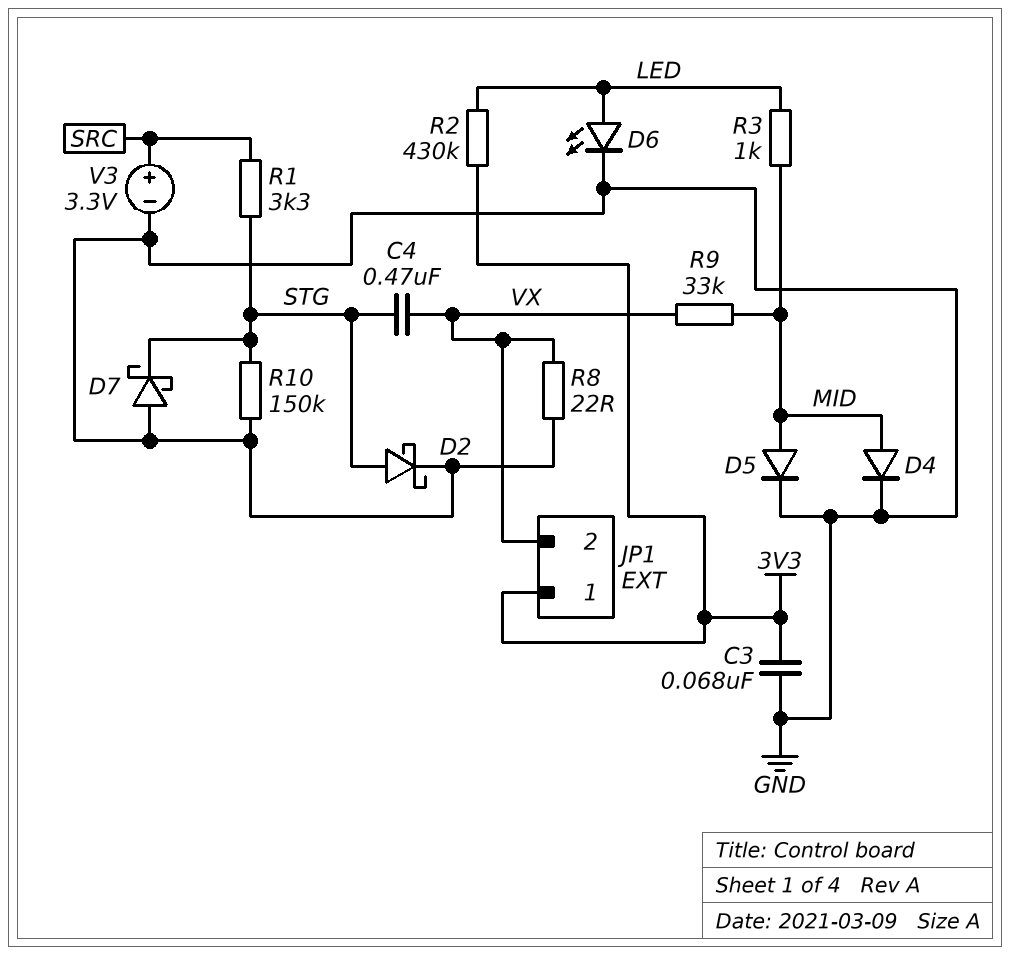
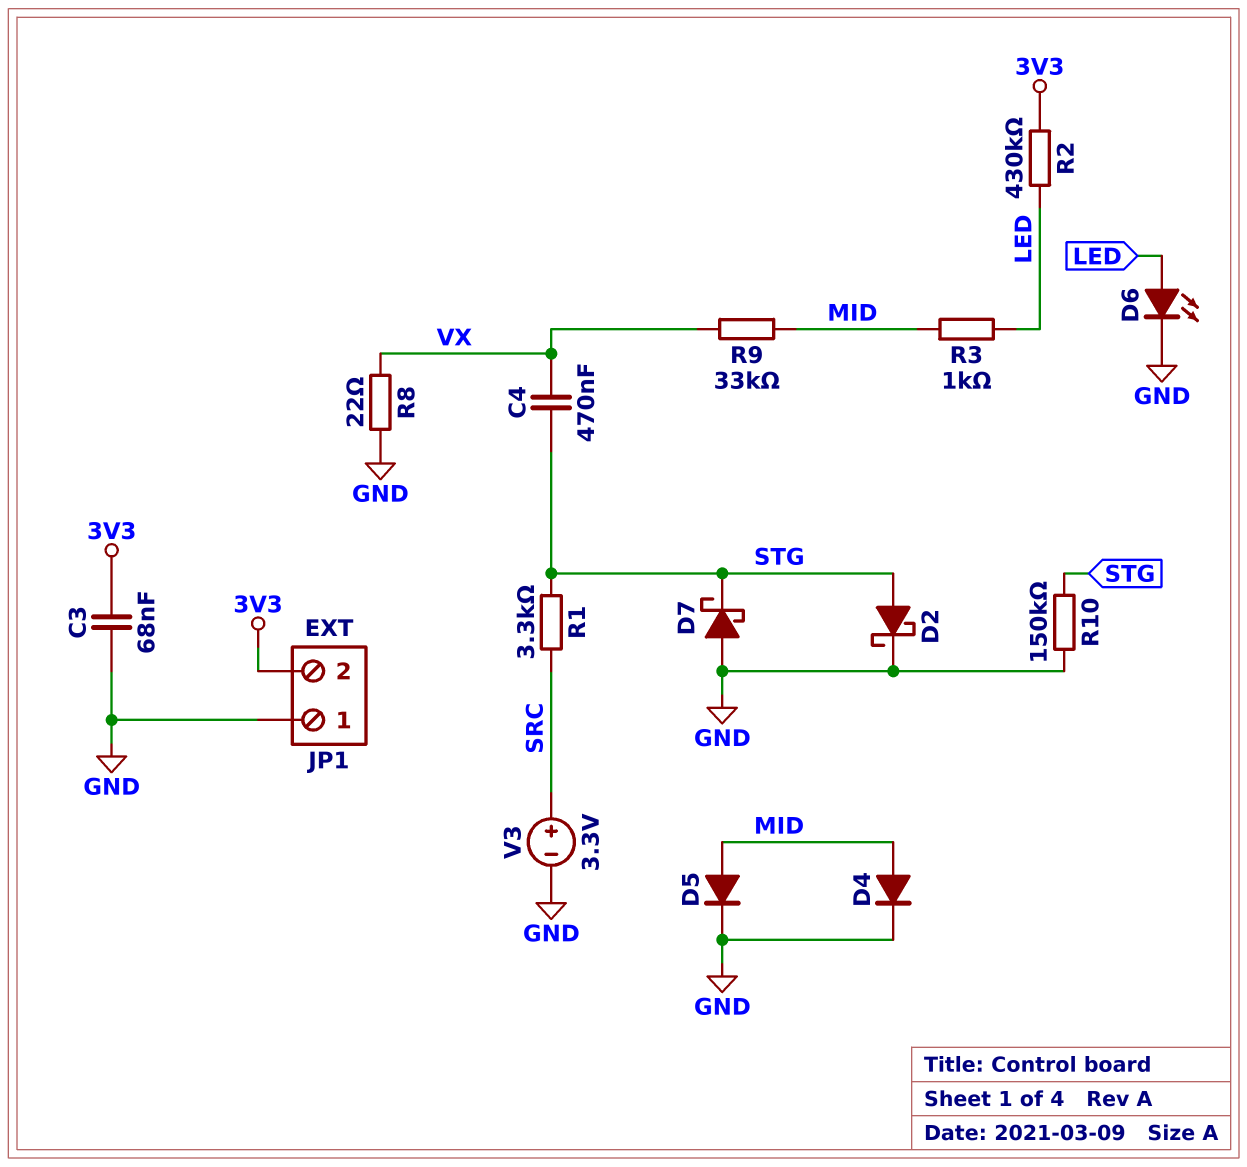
JP1 pin 1: 3V3 -> GND
JP1 pin 2: VX -> 3V3

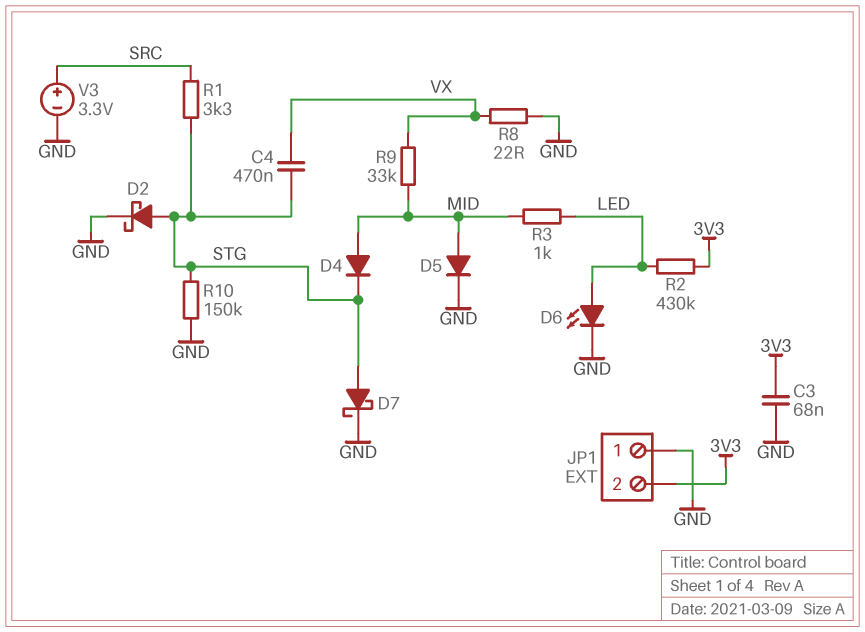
D4: diode (A MID, K GND) -> diode (A MID, K STG)
D7: schottky (A GND, K STG) -> schottky (A STG, K GND)

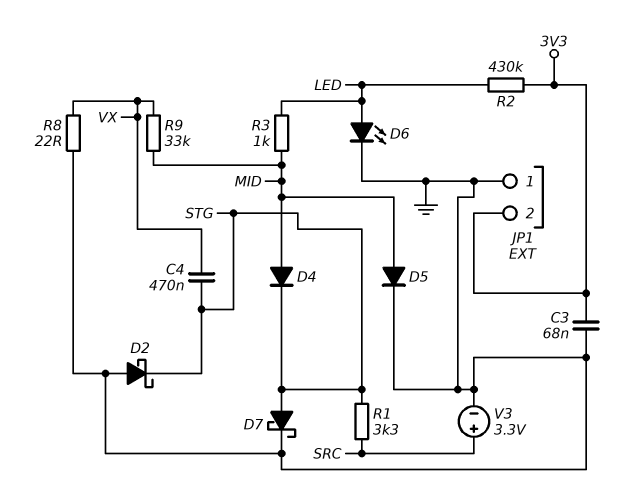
D2: schottky (A STG, K GND) -> schottky (A GND, K STG)
R10: 150k (GND, STG) -> none

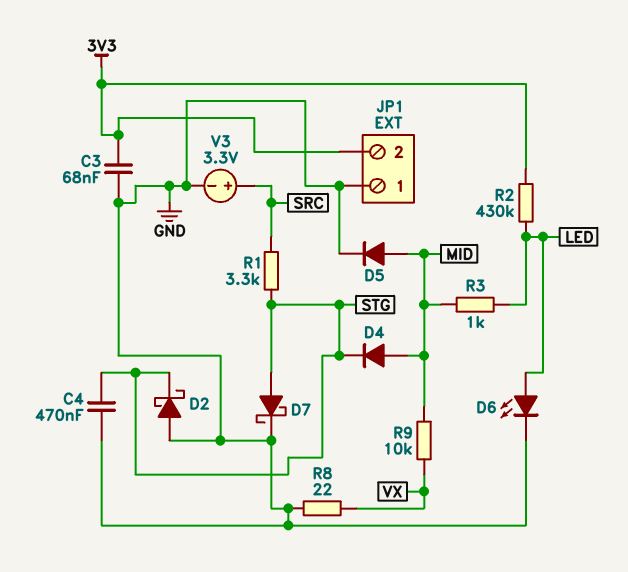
C4: 470nF (STG, VX) -> 470nF (GND, STG)
R9: 33k (MID, VX) -> 10k (MID, VX)

